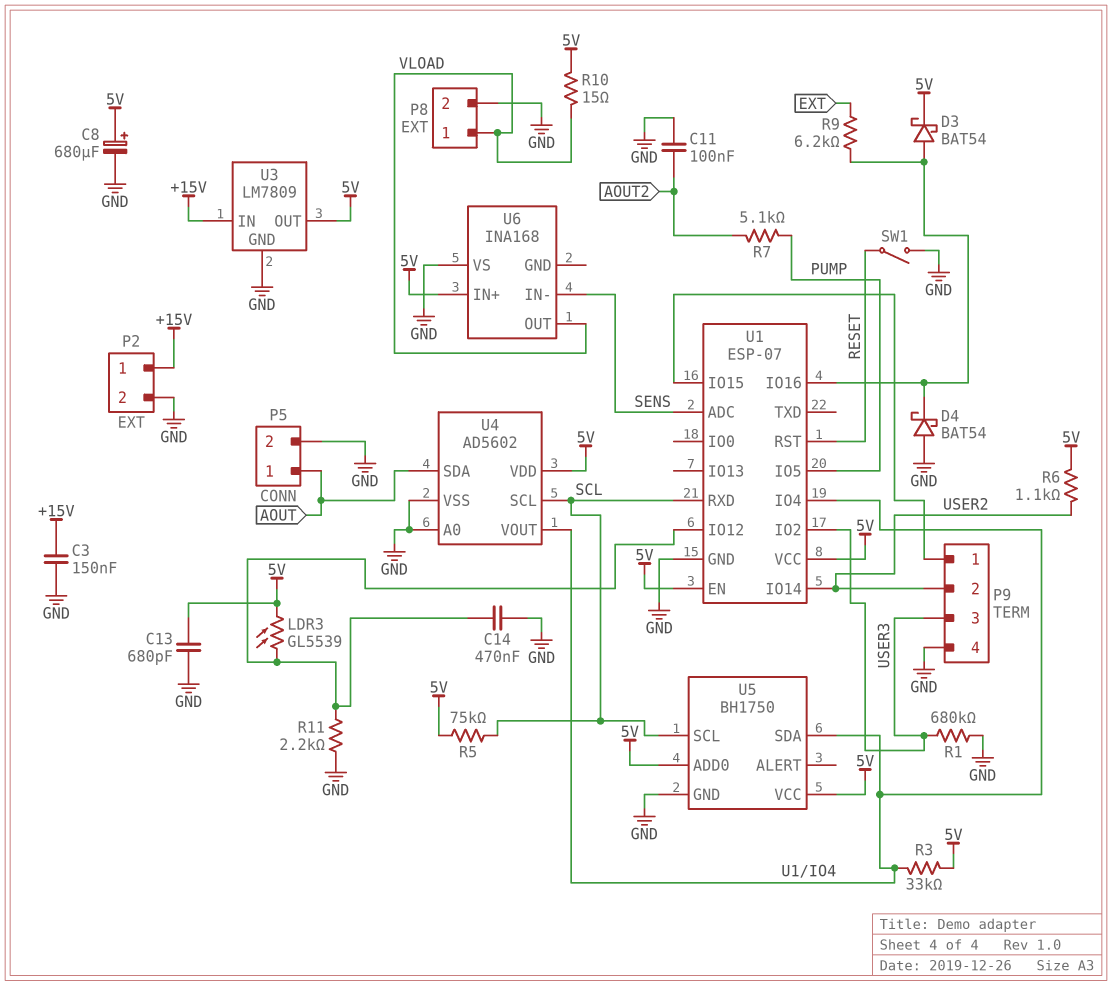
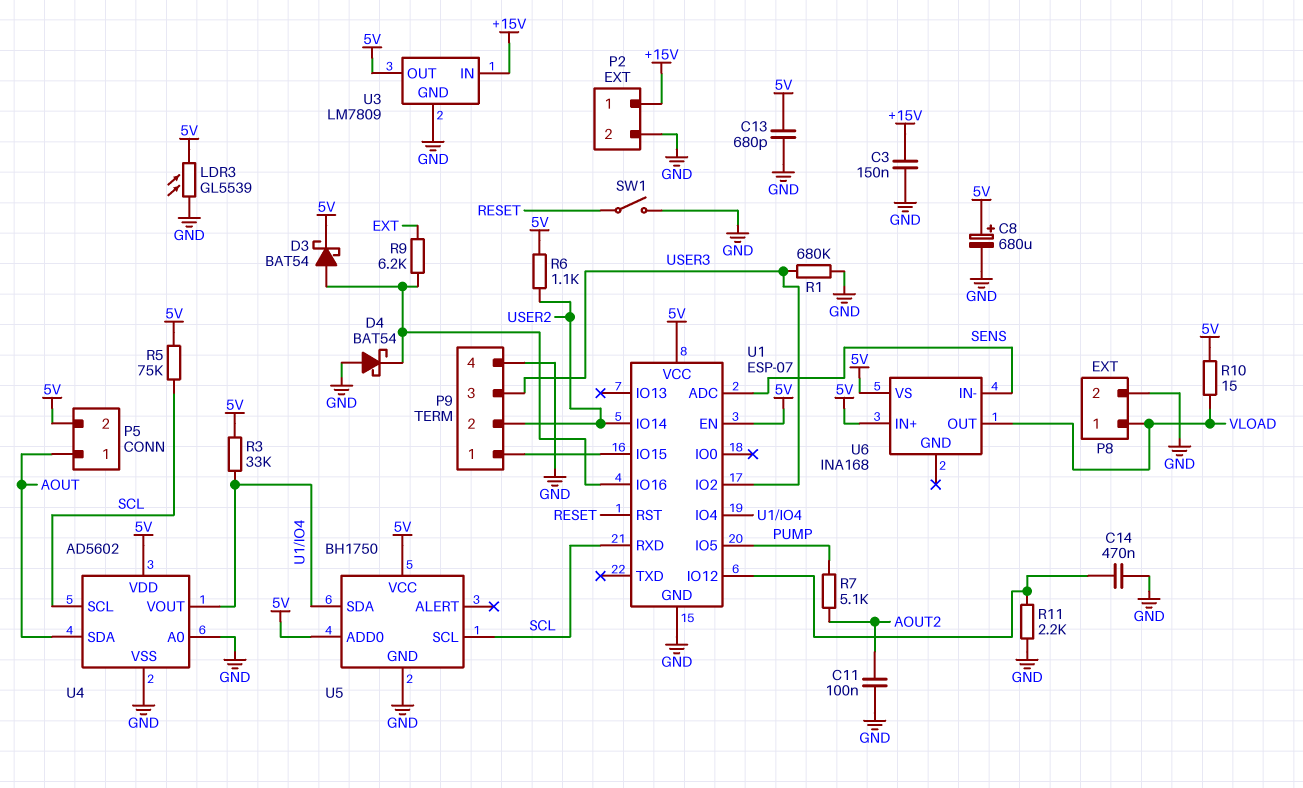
LDR3: GL5539 (5V, U1/IO12) -> GL5539 (5V, GND)
P5 pin 2: GND -> 5V
U6 pin VS: GND -> 5V

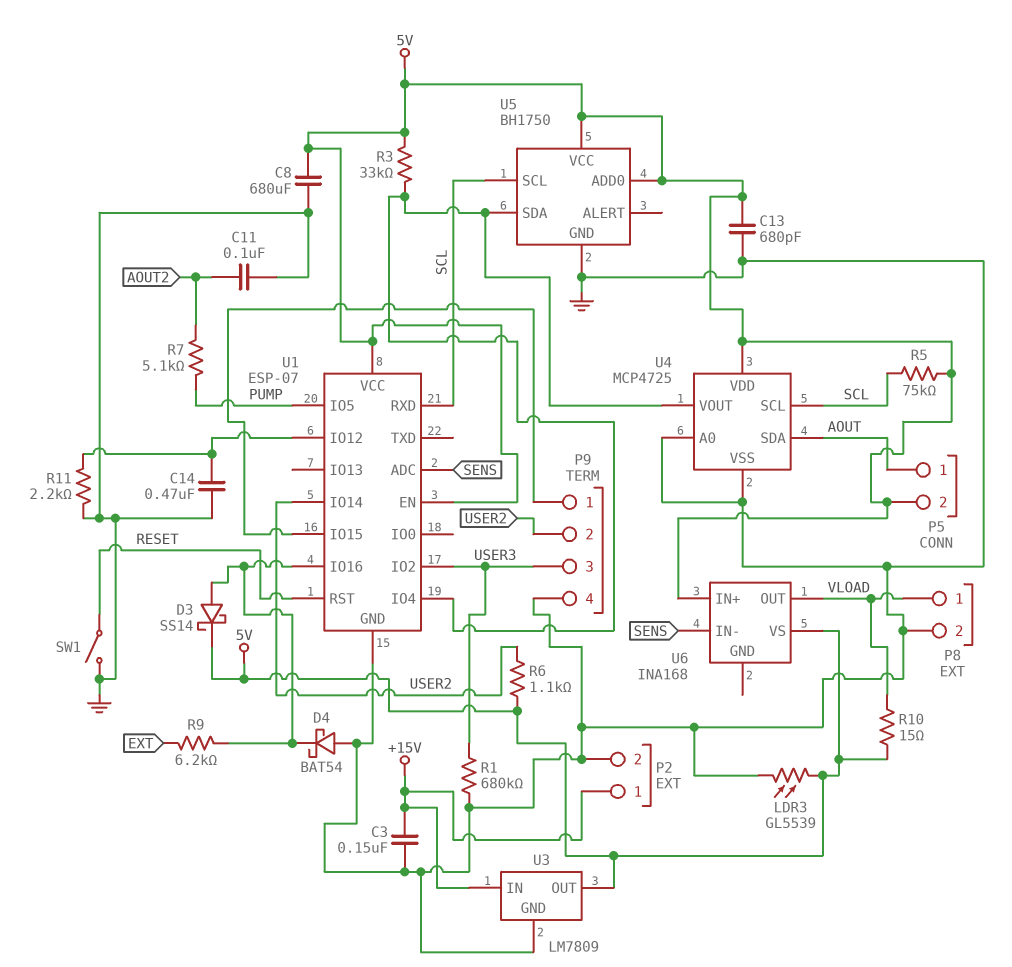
C8: 680uF (plus 5V, minus GND) -> 680uF (5V, GND)
D3: schottky BAT54 (A U1/IO16, K 5V) -> schottky SS14 (A U1/IO16, K 5V)
U4: AD5602 -> MCP4725

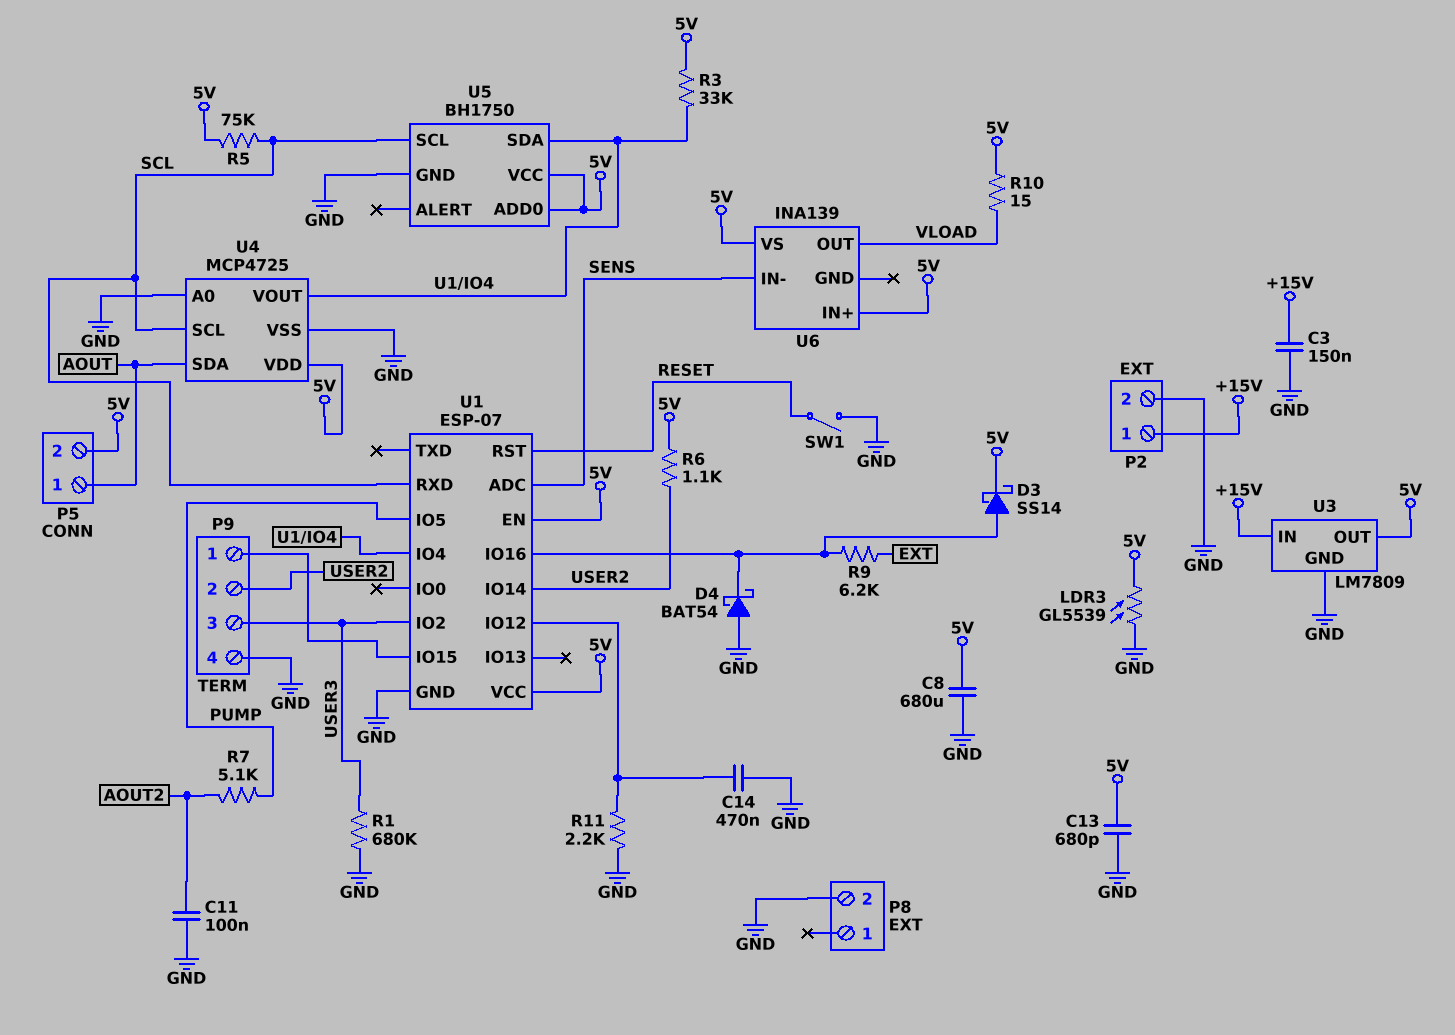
P8 pin 1: VLOAD -> none
U6: INA168 -> INA139

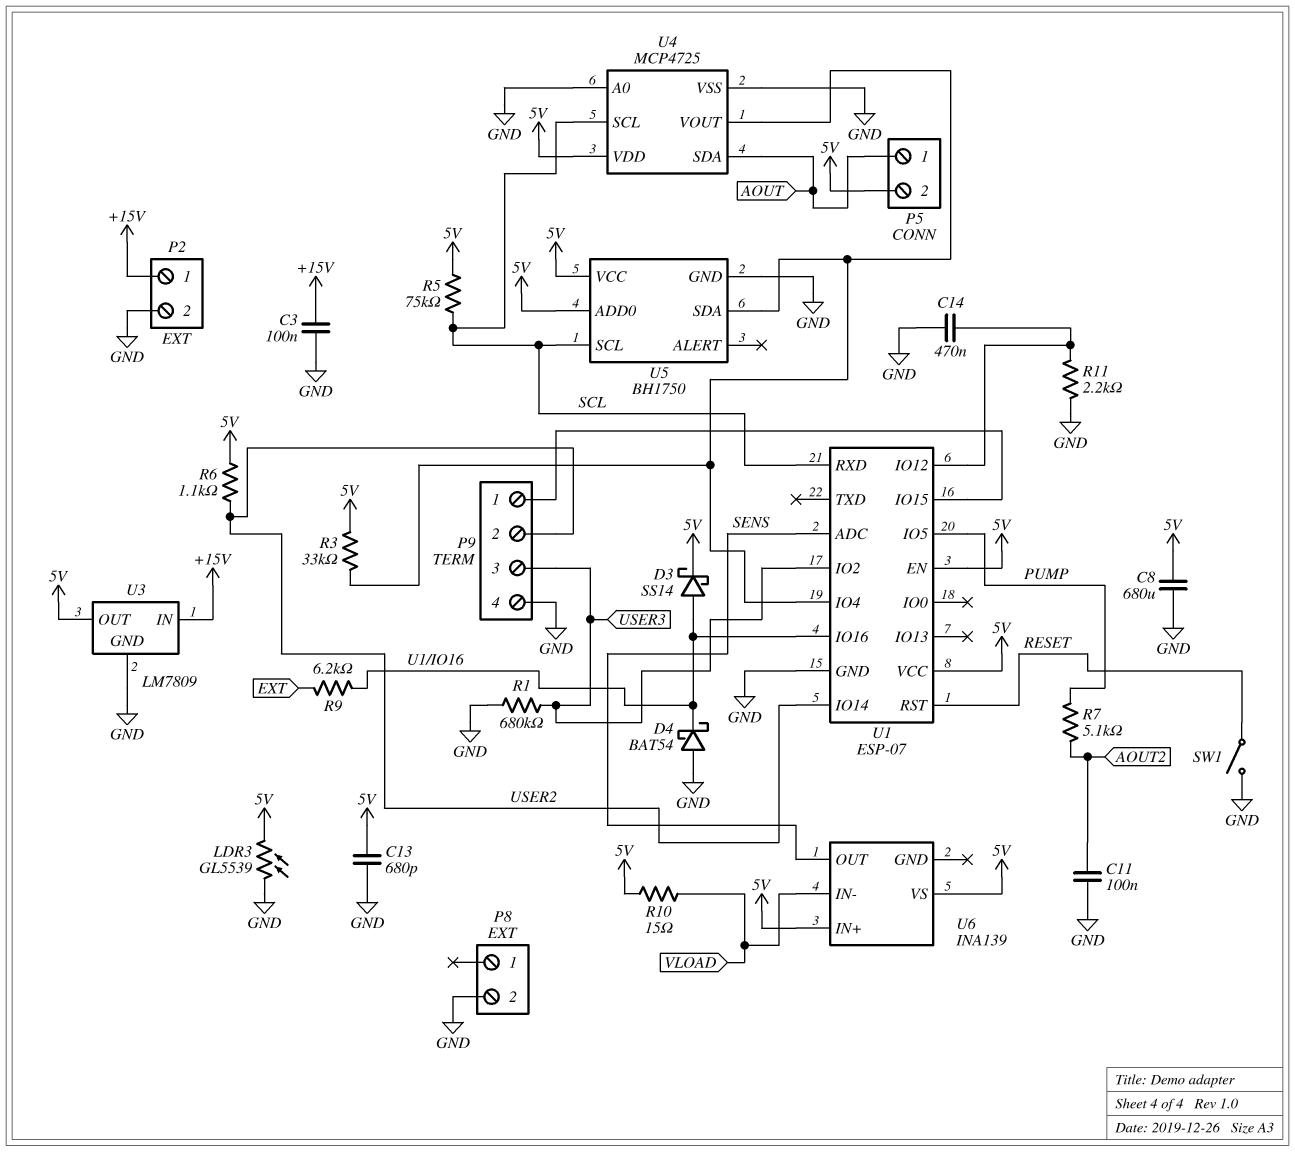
C3: 150nF (+15V, GND) -> 100nF (+15V, GND)
U6 pin IN-: SENS -> VLOAD
U6 pin OUT: VLOAD -> SENS

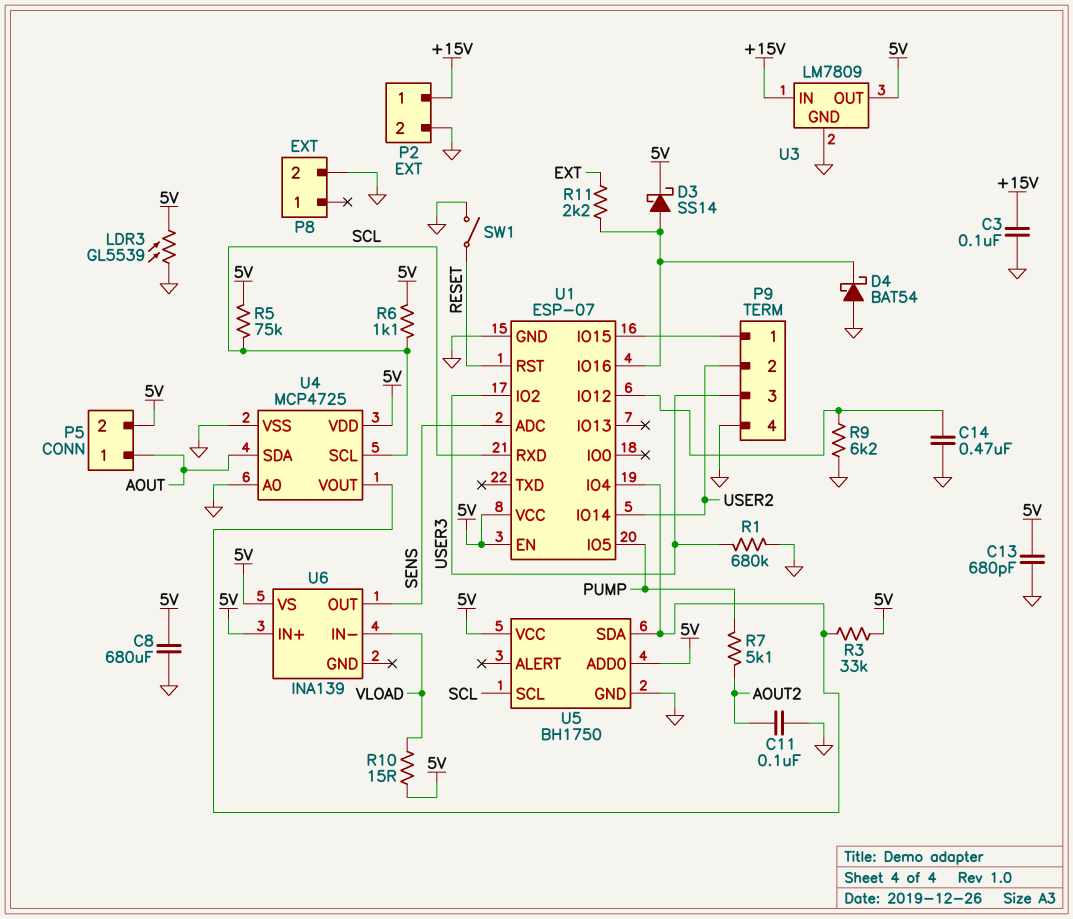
R6: 1.1k (5V, USER2) -> 1.1k (5V, SCL)
R9: 6.2k (EXT, U1/IO16) -> 6.2k (GND, U1/IO12)
R11: 2.2k (GND, U1/IO12) -> 2.2k (EXT, U1/IO16)

